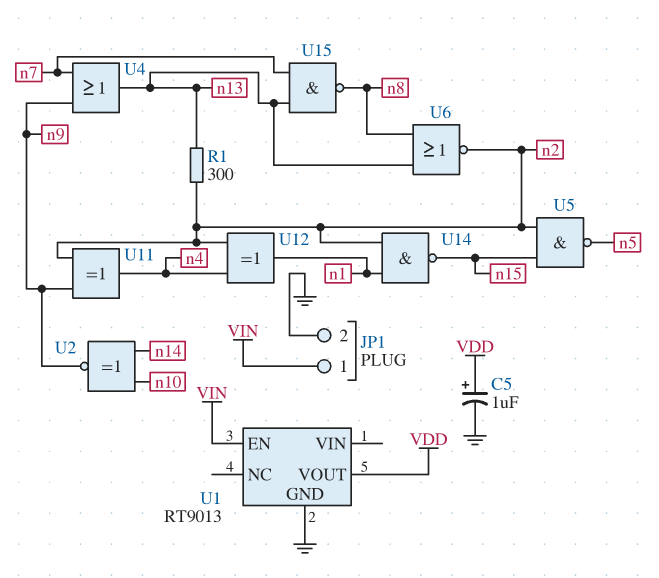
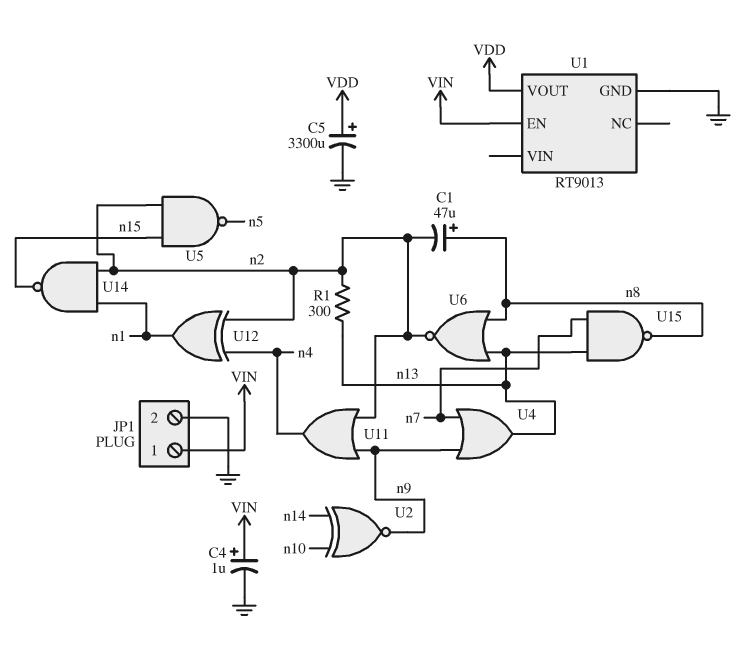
C1: none -> 47uF (plus n8, minus n2)
C4: none -> 1uF (plus VIN, minus GND)
C5: 1uF (plus VDD, minus GND) -> 3300uF (plus VDD, minus GND)
U11: XOR (in n2, in n9, out n4) -> OR (in n2, in n9, out n4)

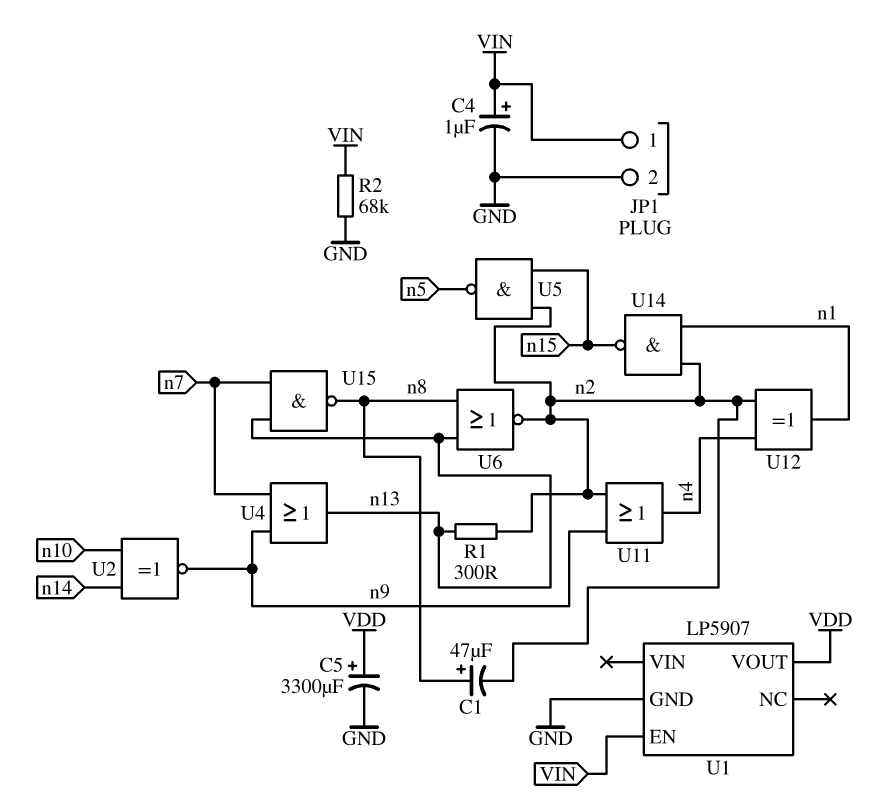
R2: none -> 68k (GND, VIN)
U1: RT9013 -> LP5907

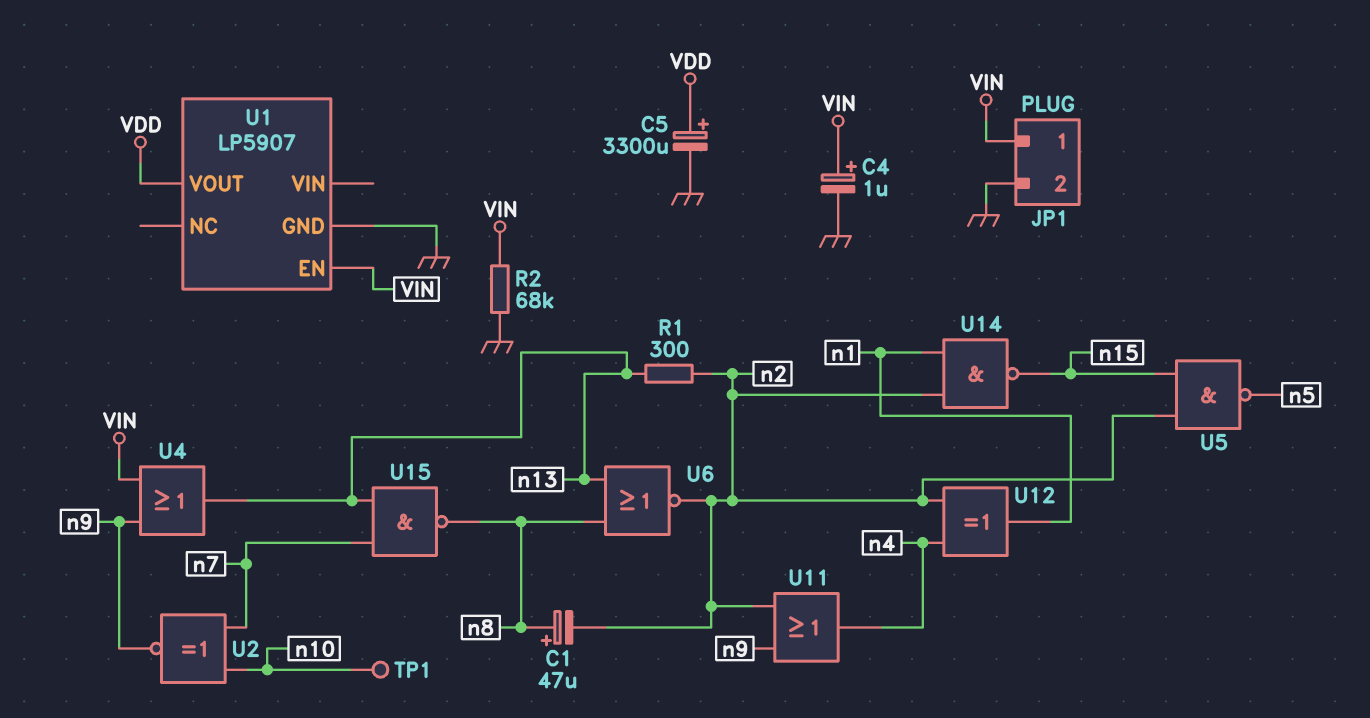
TP1: none -> test point (n10)
U2: XNOR (in n10, in n14, out n9) -> XNOR (in n7, in n10, out n9)
U4: OR (in n7, in n9, out n13) -> OR (in VIN, in n9, out n13)

